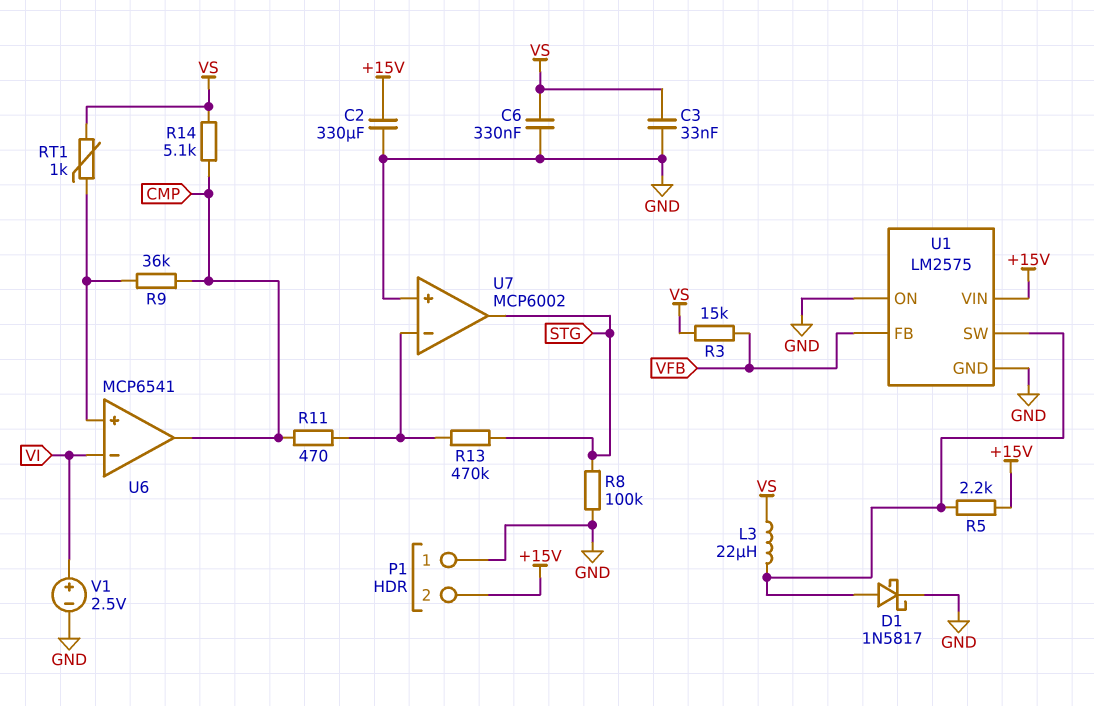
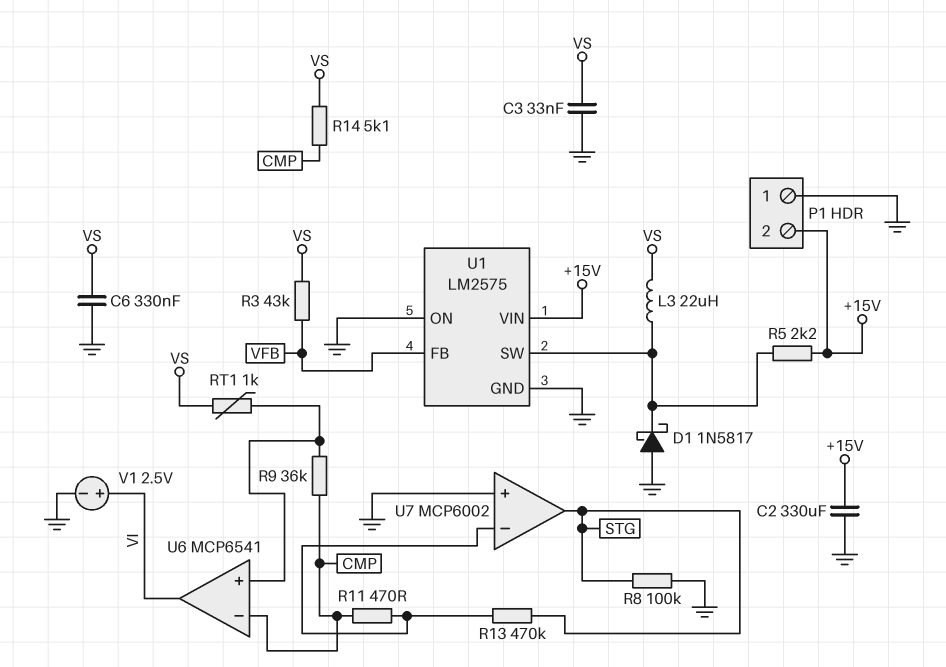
D1: schottky 1N5817 (A U1/SW, K GND) -> schottky 1N5817 (A GND, K U1/SW)
R3: 15k (VFB, VS) -> 43k (VFB, VS)
U6 pin in-: VI -> CMP
U6 pin out: CMP -> VI

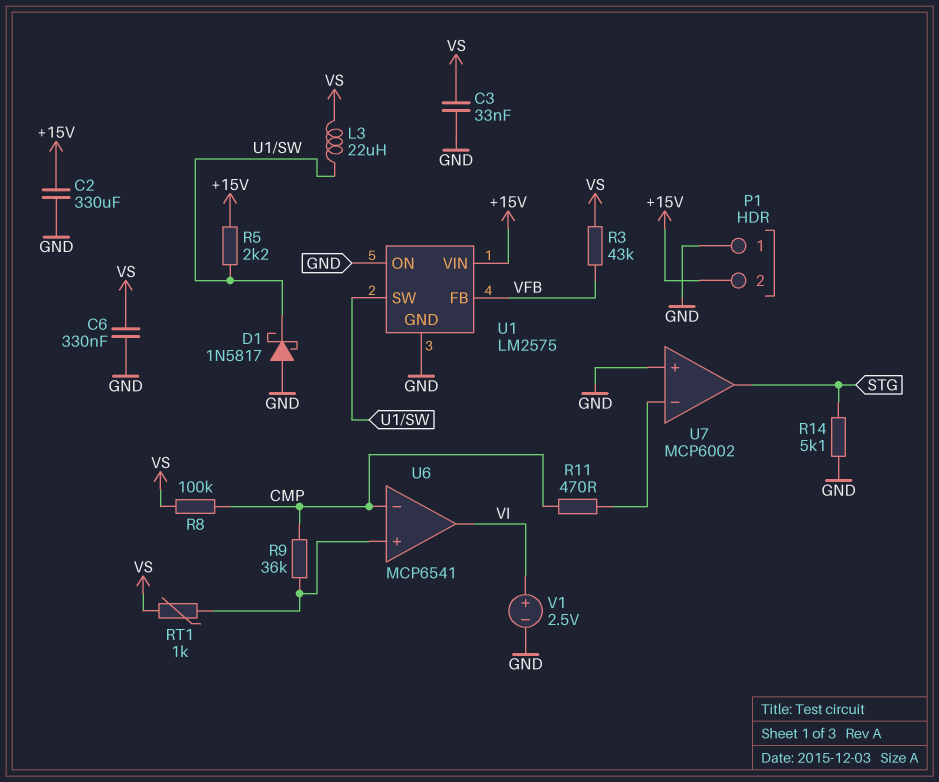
R8: 100k (GND, STG) -> 100k (CMP, VS)
R13: 470k (STG, U7/in-) -> none
R14: 5.1k (CMP, VS) -> 5.1k (GND, STG)

